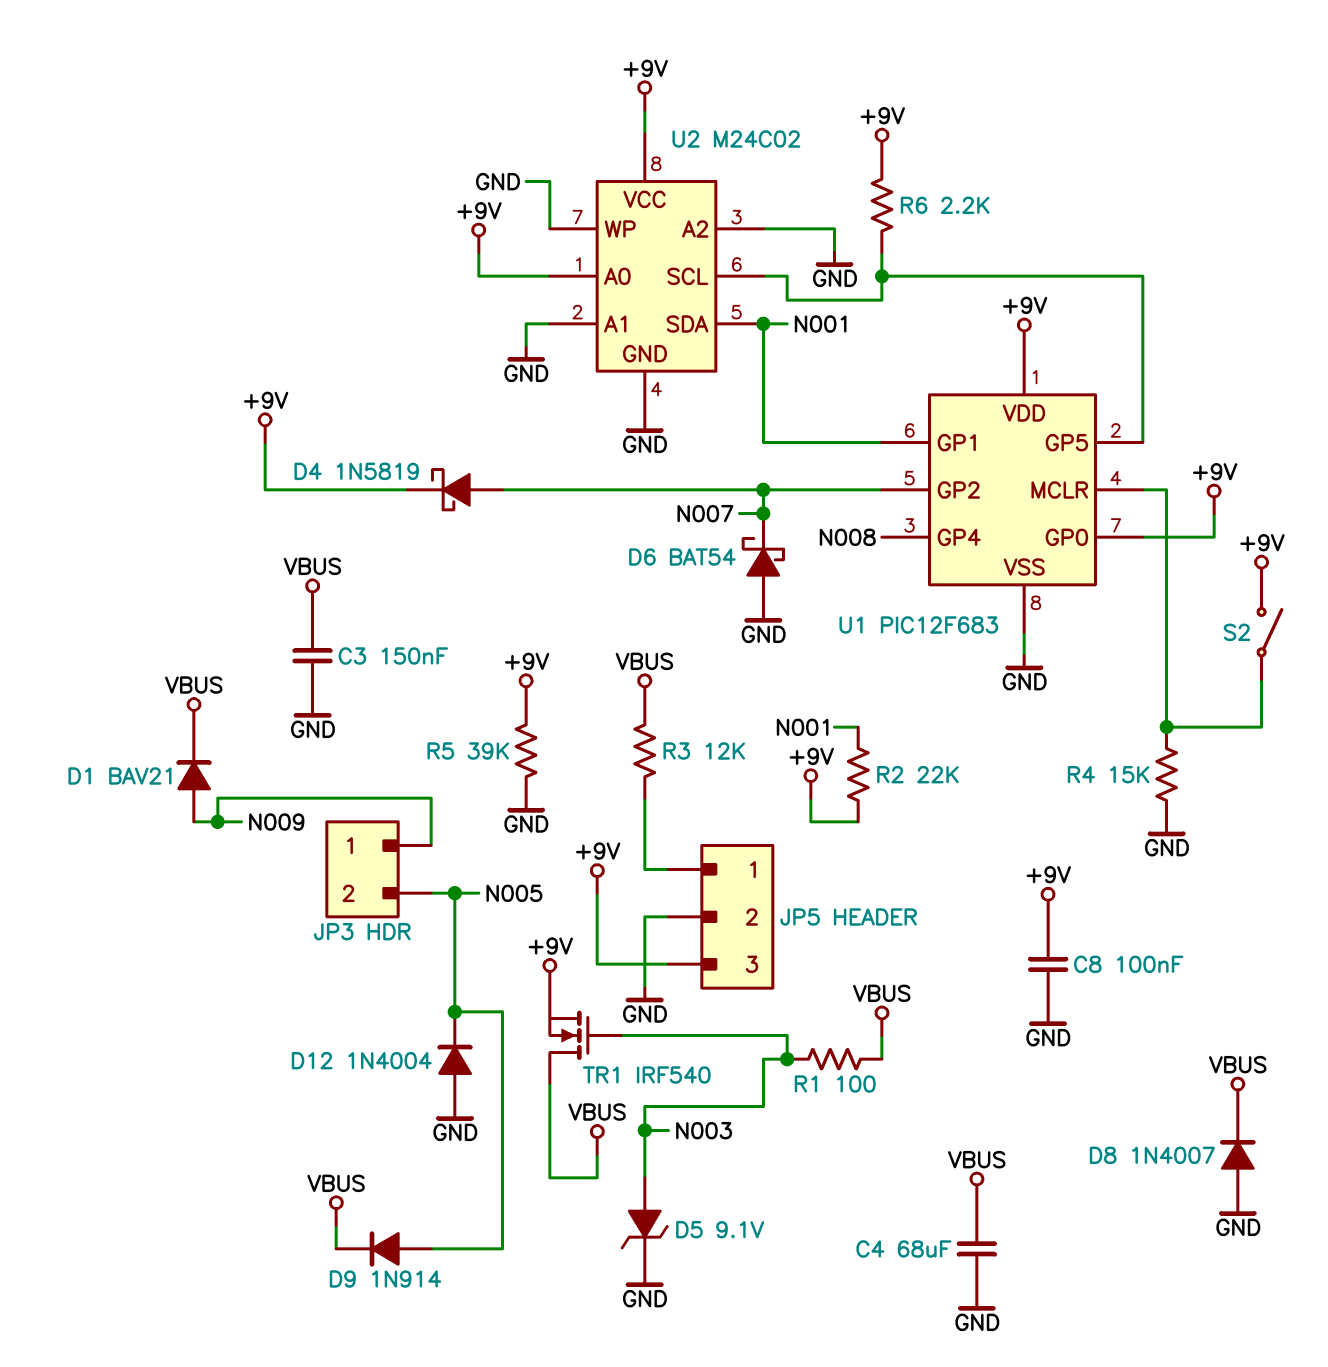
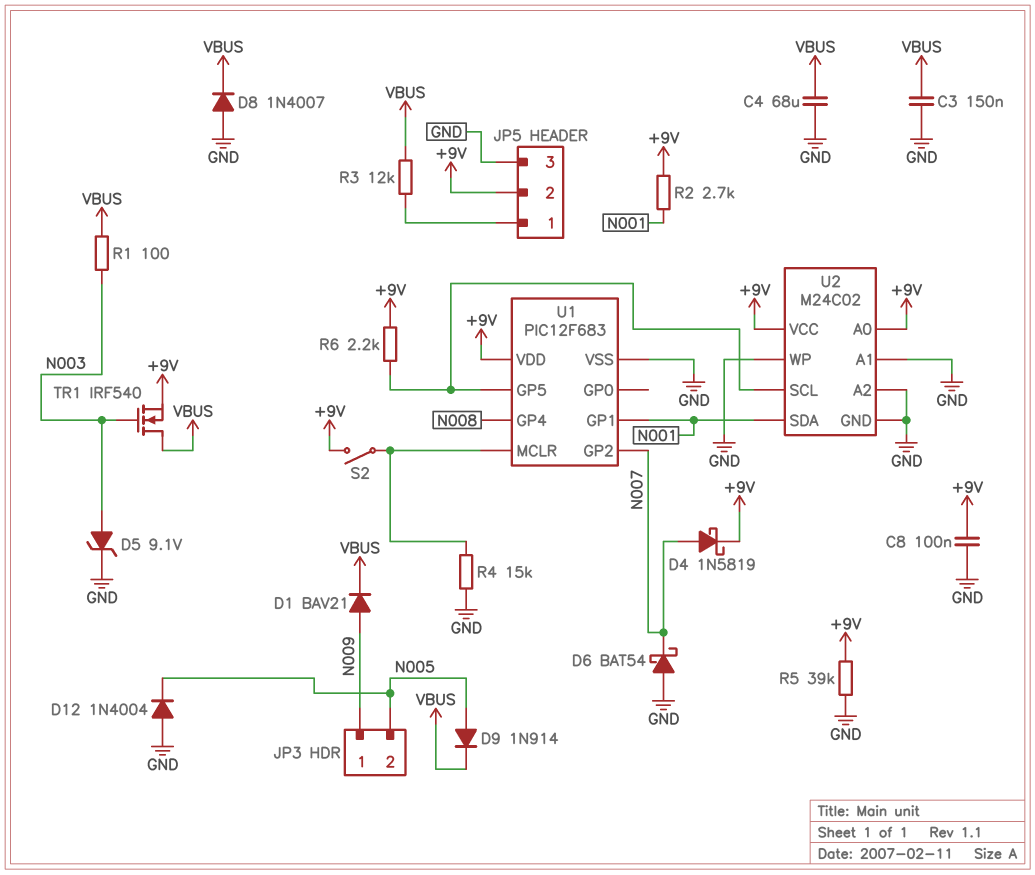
JP5 pin 2: GND -> +9V
JP5 pin 3: +9V -> GND
R2: 22k (+9V, N001) -> 2.7k (+9V, N001)
U1 pin GP0: +9V -> none

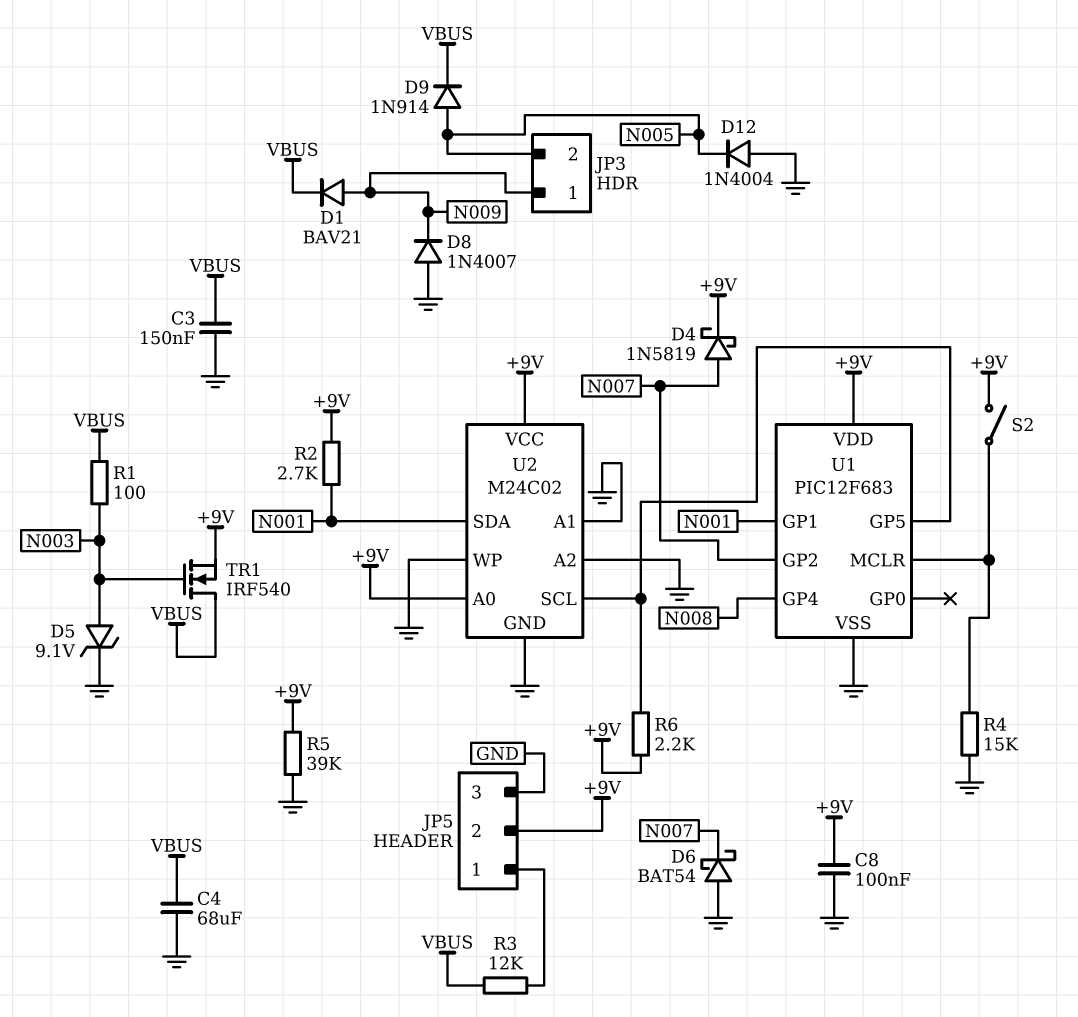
D8: diode 1N4007 (A GND, K VBUS) -> diode 1N4007 (A GND, K N009)

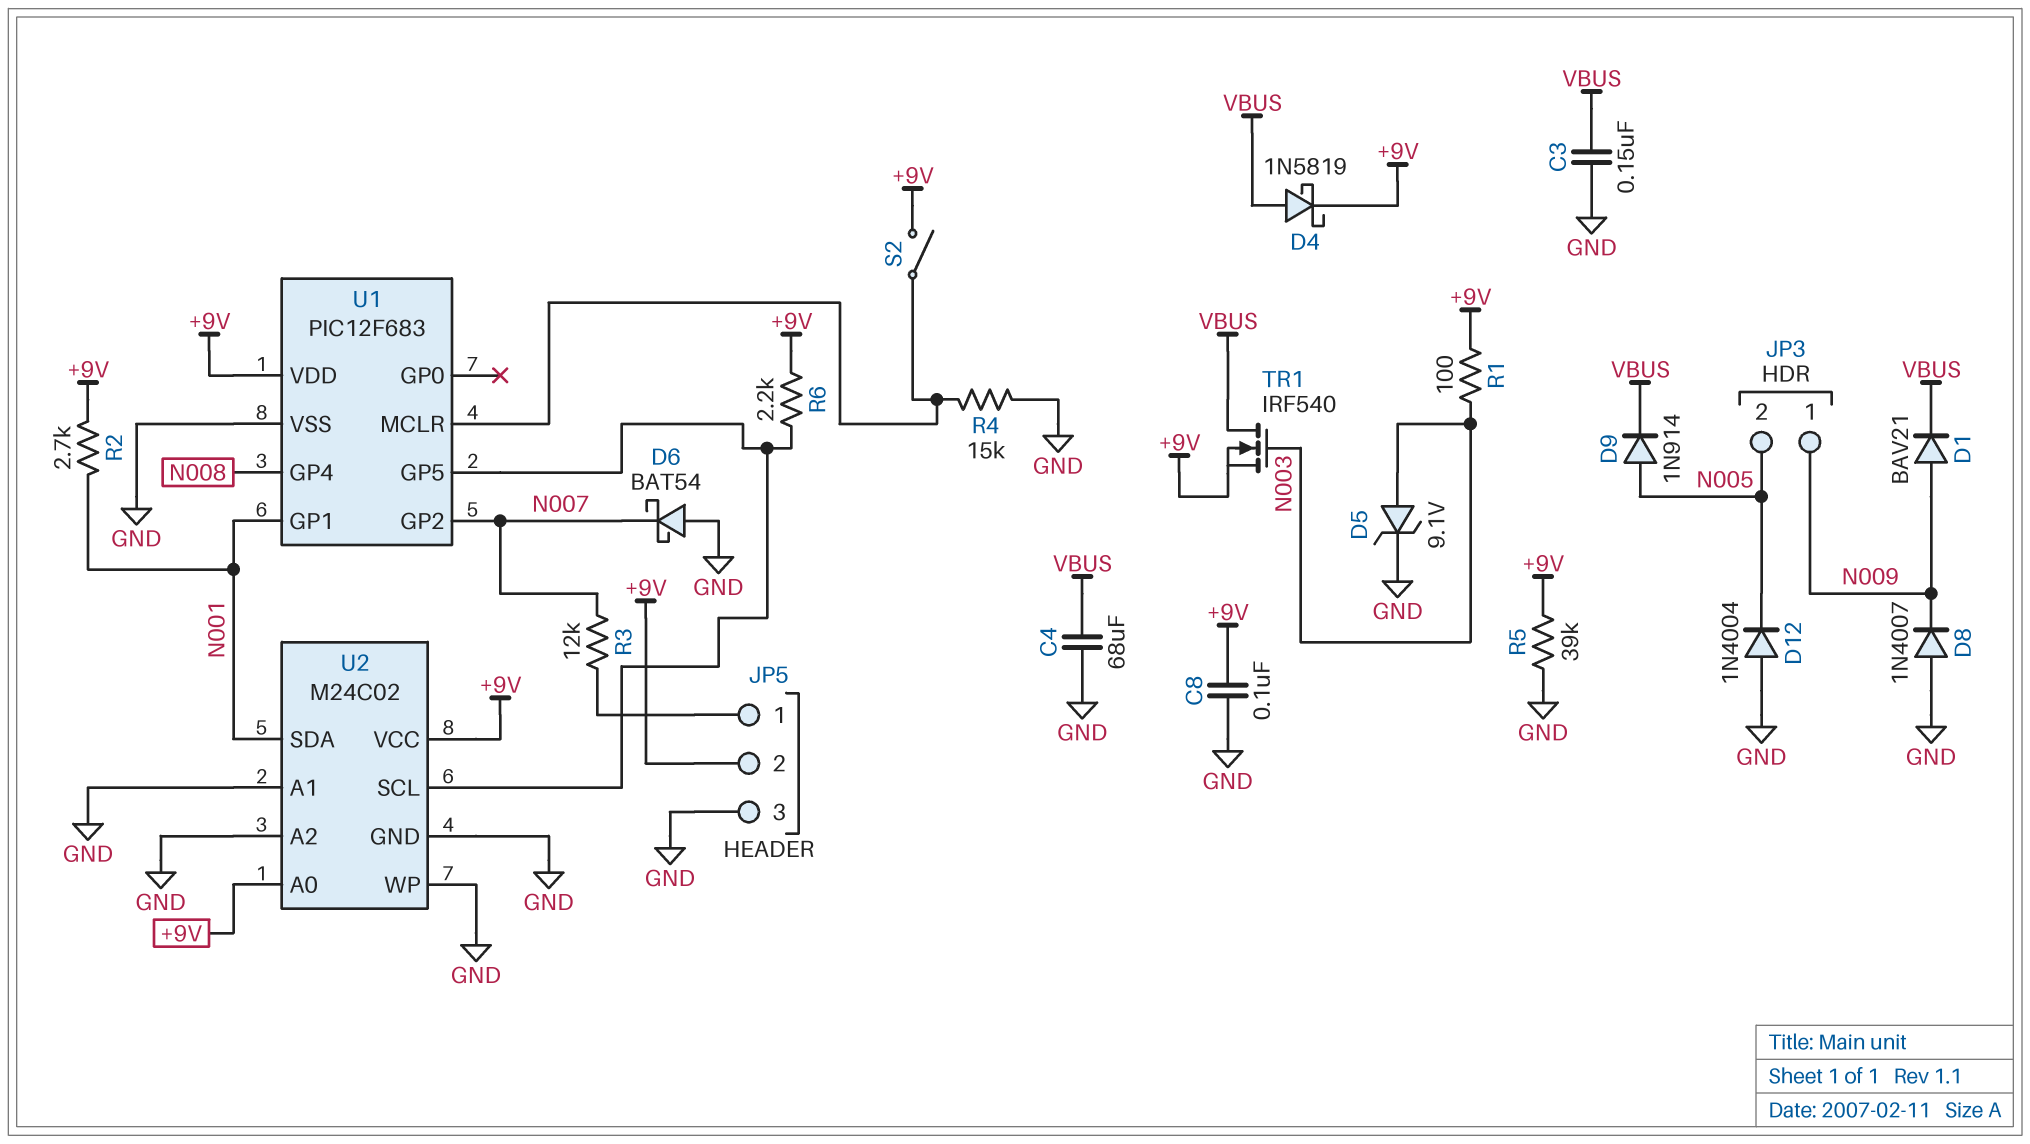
D4: schottky 1N5819 (A N007, K +9V) -> schottky 1N5819 (A VBUS, K +9V)
R1: 100 (N003, VBUS) -> 100 (+9V, N003)
R3: 12k (JP5/1, VBUS) -> 12k (JP5/1, N007)

